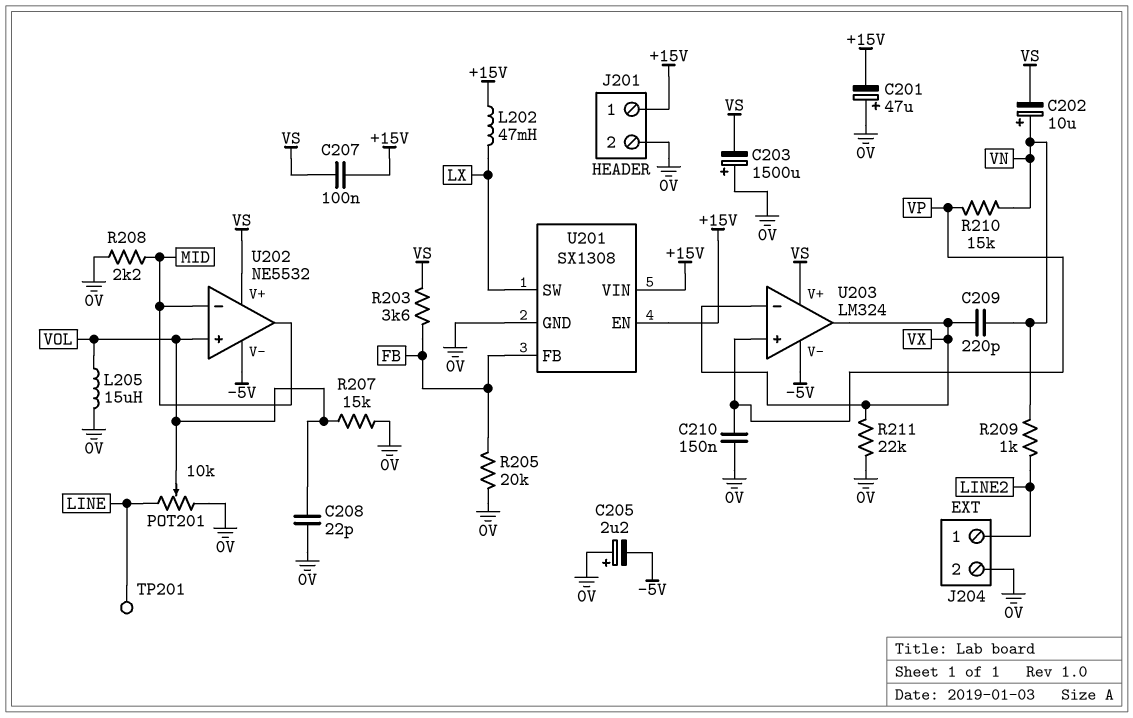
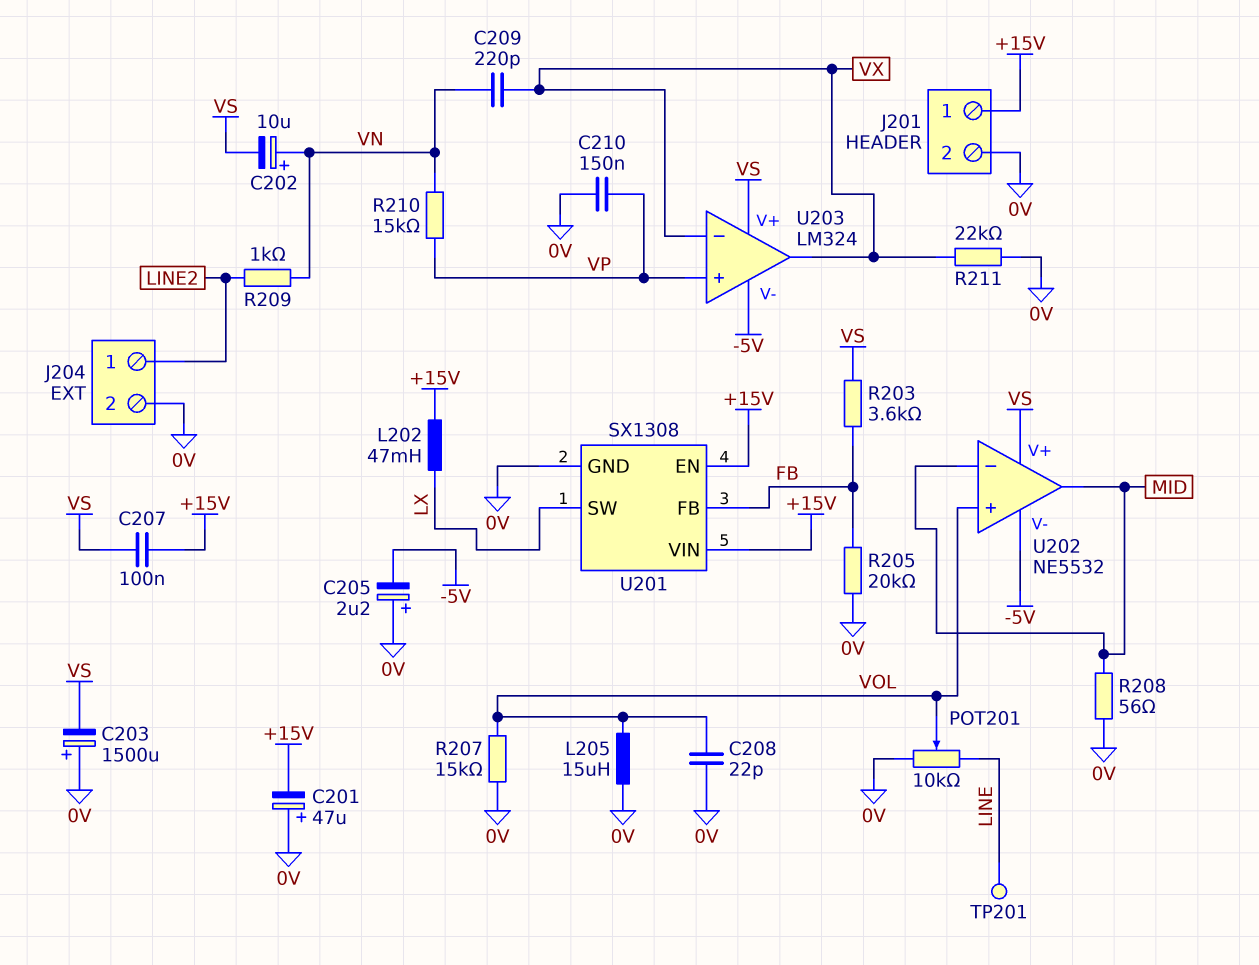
R208: 2.2k (0V, MID) -> 56 (0V, MID)

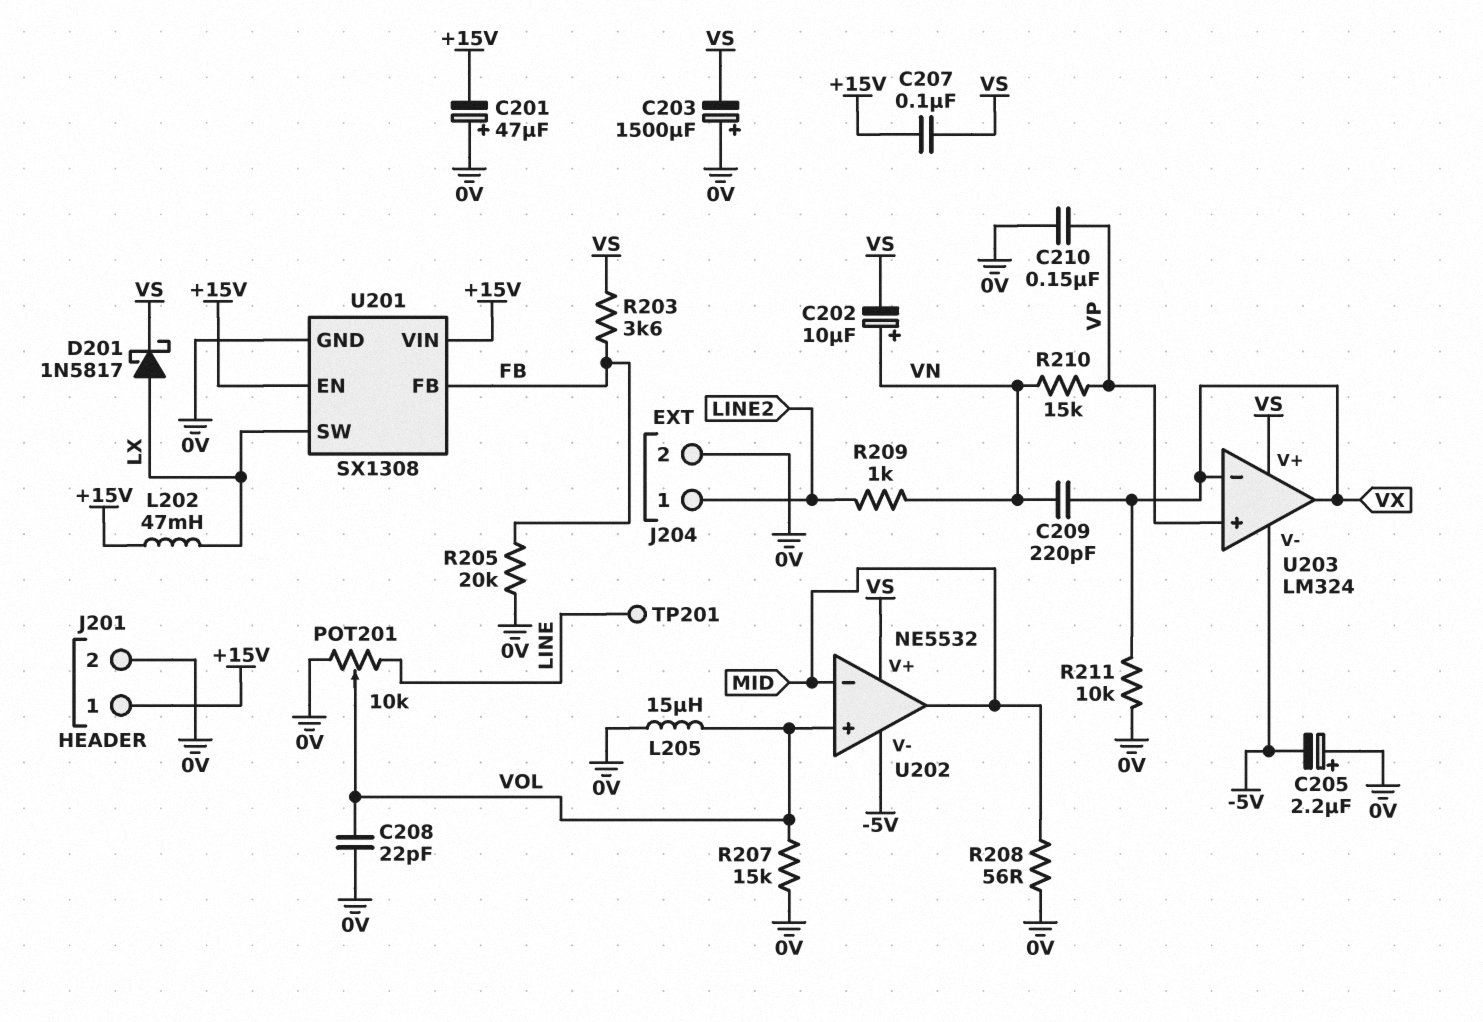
D201: none -> schottky 1N5817 (A LX, K VS)
R211: 22k (0V, VX) -> 10k (0V, VX)

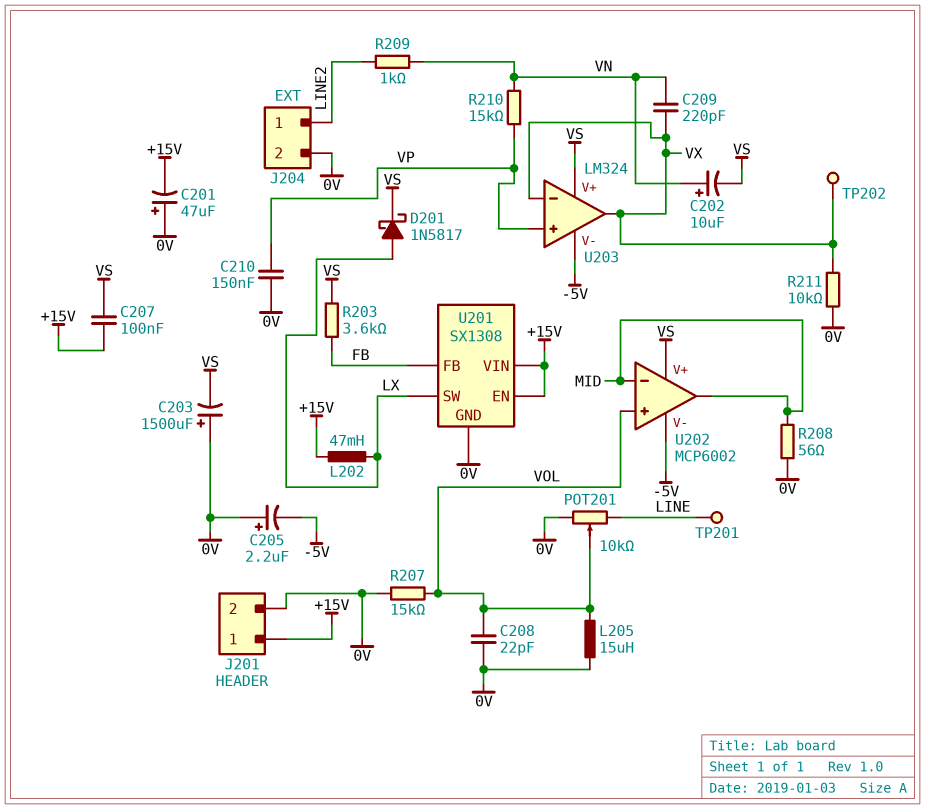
R205: 20k (0V, FB) -> none
TP202: none -> test point (VX)
U202: NE5532 -> MCP6002

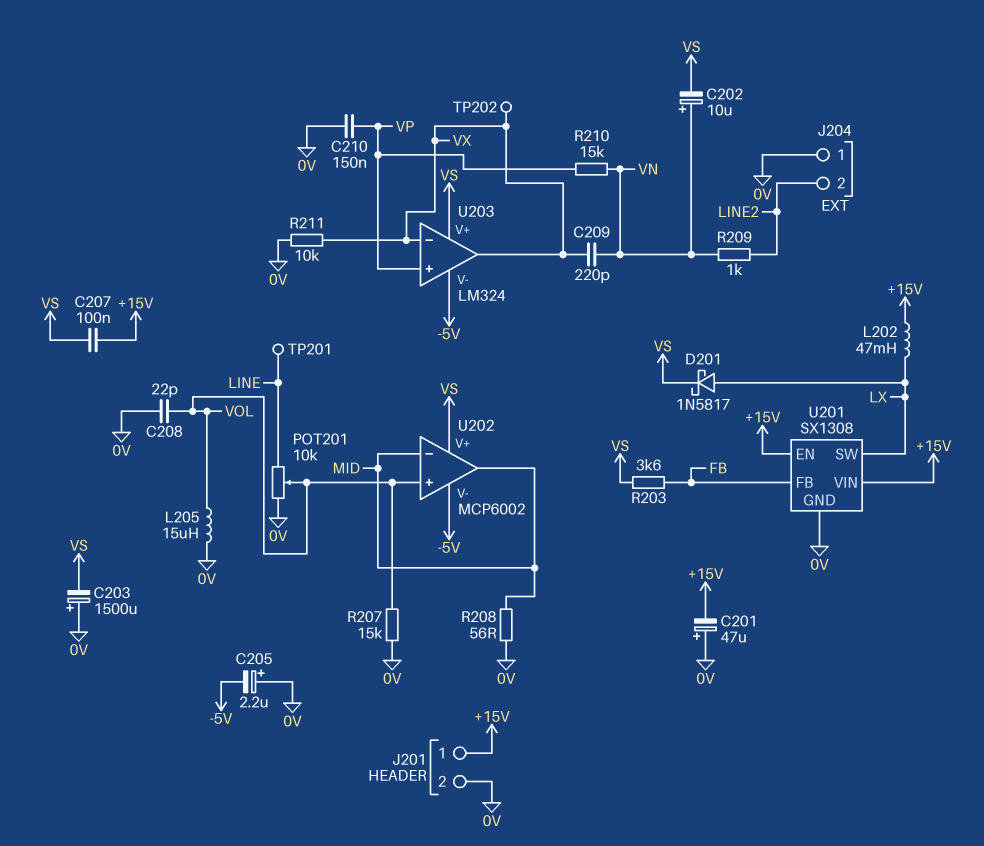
J204 pin 1: LINE2 -> 0V
J204 pin 2: 0V -> LINE2

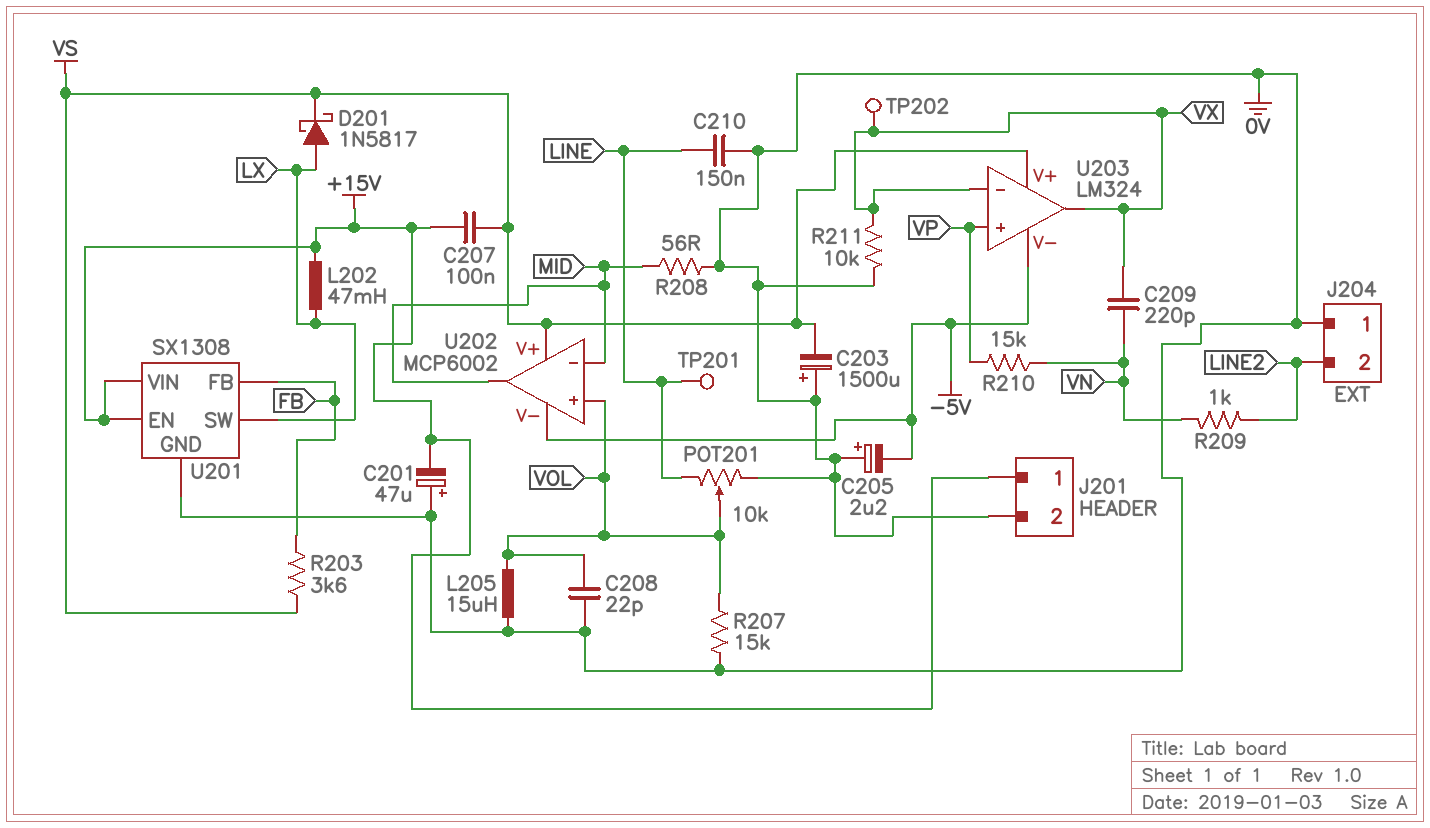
C202: 10uF (plus VN, minus VS) -> none
C210: 150nF (0V, VP) -> 150nF (0V, LINE)

